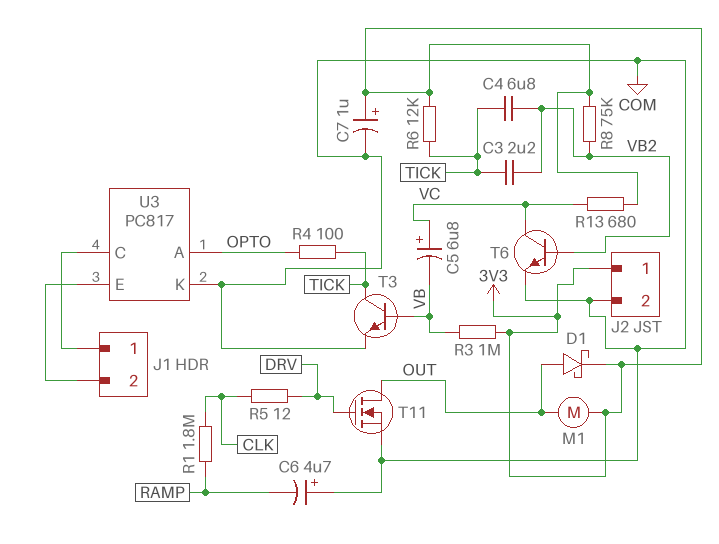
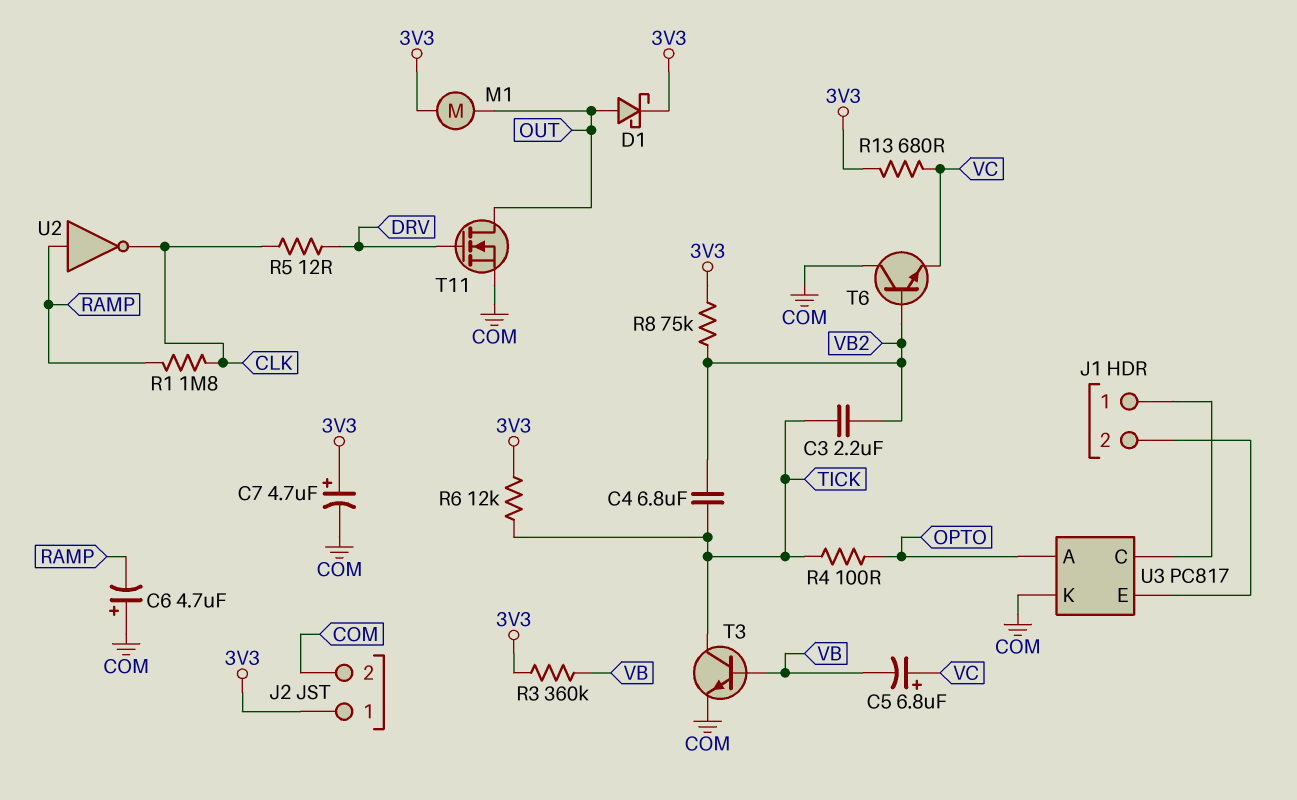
C7: 1uF (plus 3V3, minus COM) -> 4.7uF (plus 3V3, minus COM)
R3: 1M (3V3, VB) -> 360k (3V3, VB)
T6: NPN (B VB2, C VC, E COM) -> NPN (B VB2, C COM, E VC)
U2: none -> NOT (in RAMP, out CLK)

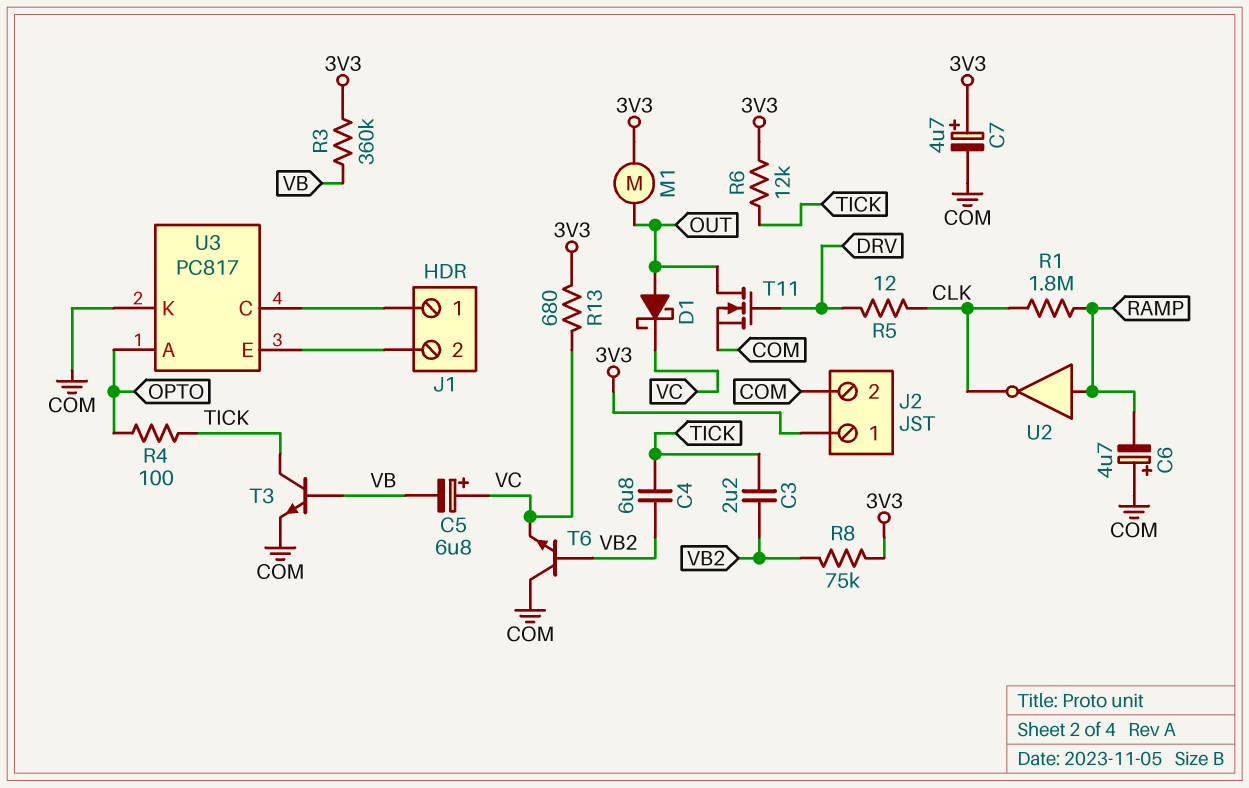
D1: schottky (A OUT, K 3V3) -> schottky (A OUT, K VC)

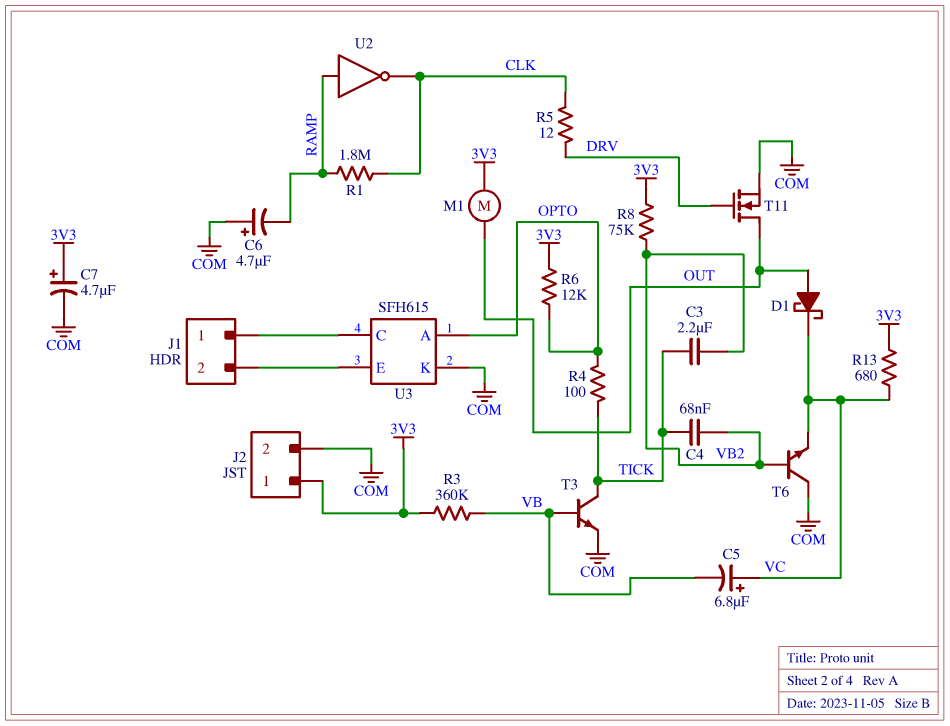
C4: 6.8uF (TICK, VB2) -> 68nF (TICK, VB2)
R6: 12k (3V3, TICK) -> 12k (3V3, OPTO)
U3: PC817 -> SFH615

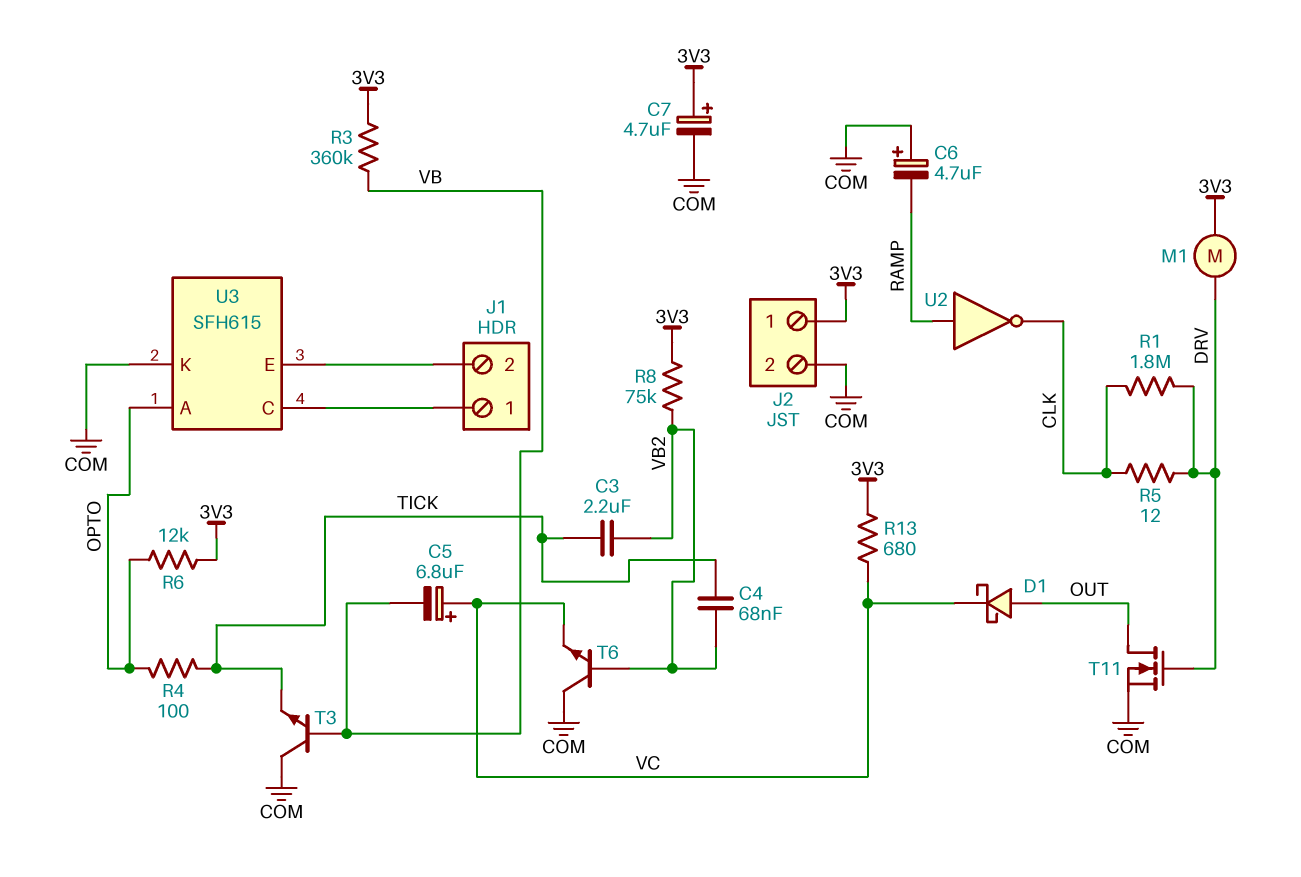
M1: motor (3V3, OUT) -> motor (3V3, DRV)
R1: 1.8M (CLK, RAMP) -> 1.8M (CLK, DRV)
T3: NPN (B VB, C TICK, E COM) -> NPN (B VB, C COM, E TICK)

